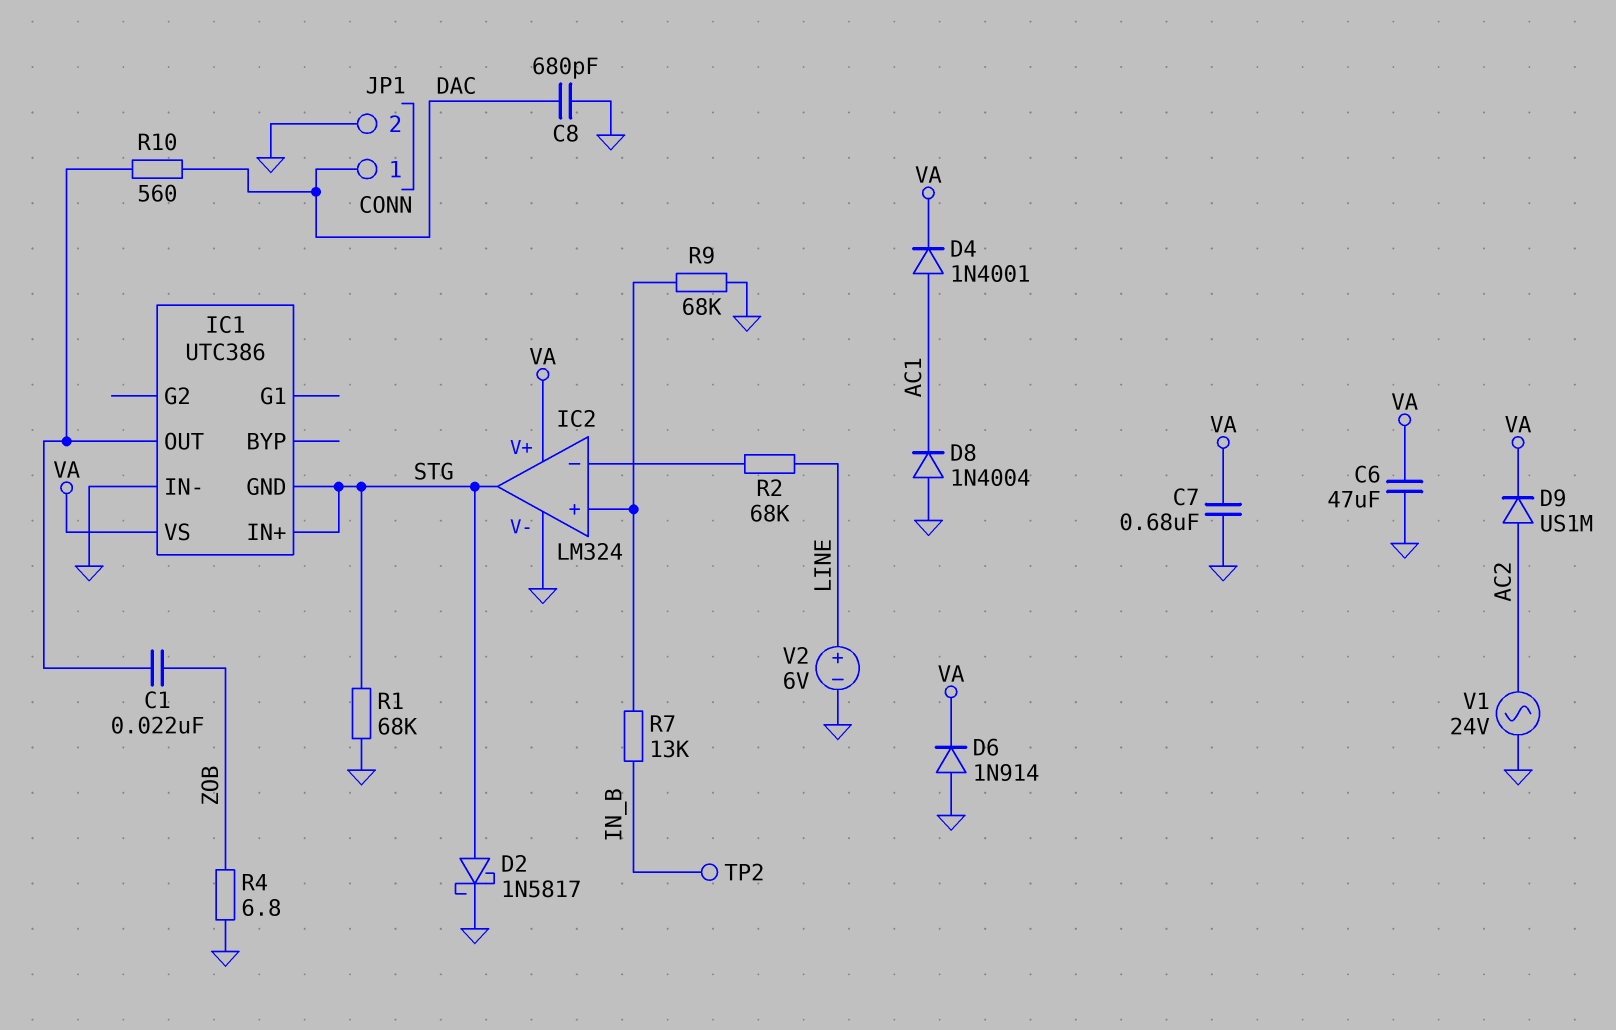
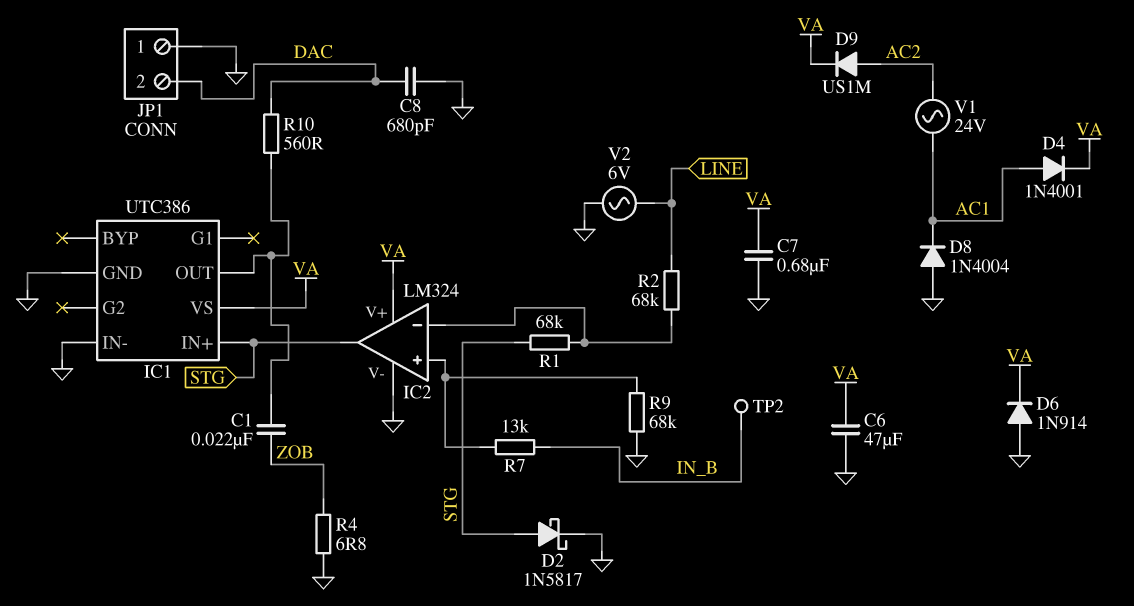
IC1 pin GND: STG -> GND
JP1 pin 1: DAC -> GND
JP1 pin 2: GND -> DAC
R1: 68k (GND, STG) -> 68k (IC2/in-, STG)
V1: AC 24V (AC2, GND) -> AC 24V (AC1, AC2)
V2: 6V (plus LINE, minus GND) -> AC 6V (GND, LINE)

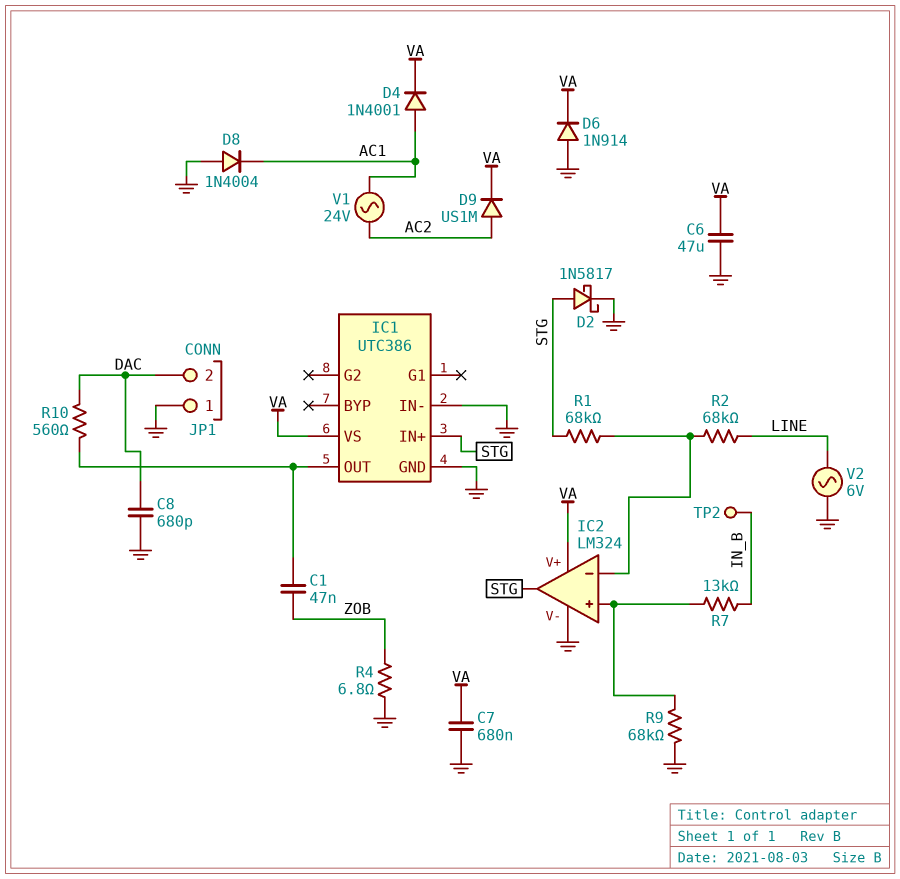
C1: 22nF (IC1/OUT, ZOB) -> 47nF (IC1/OUT, ZOB)

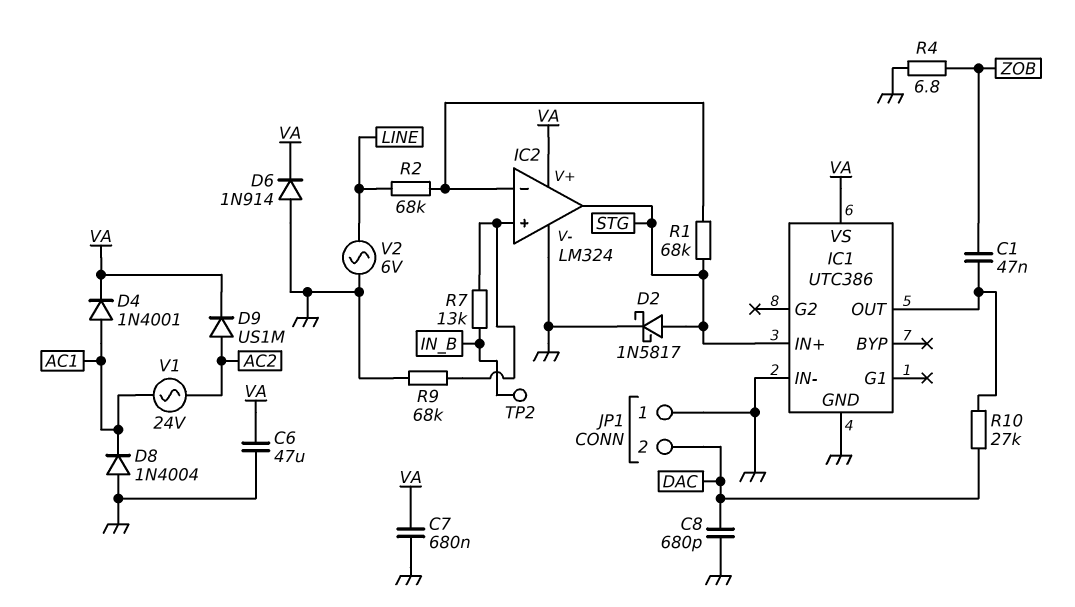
R10: 560 (DAC, IC1/OUT) -> 27k (DAC, IC1/OUT)

